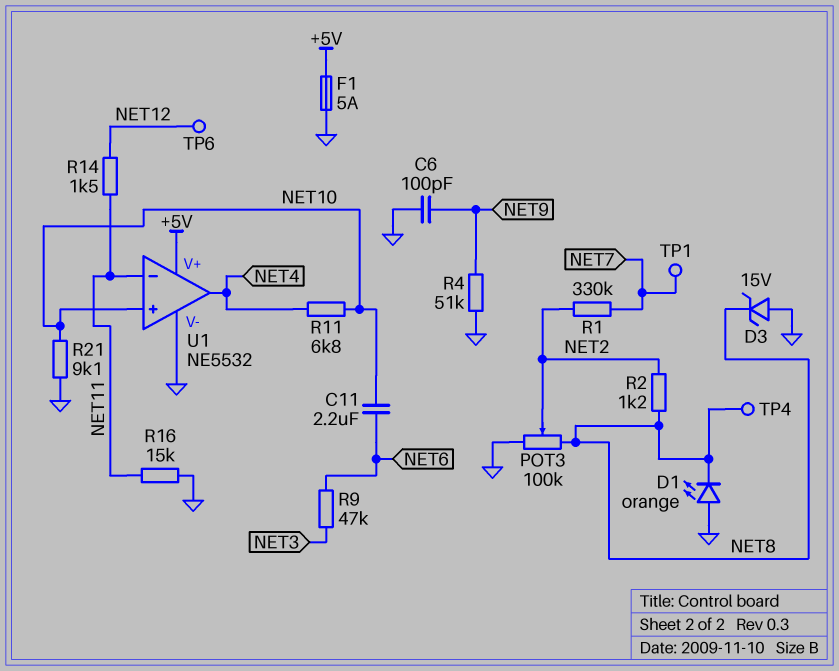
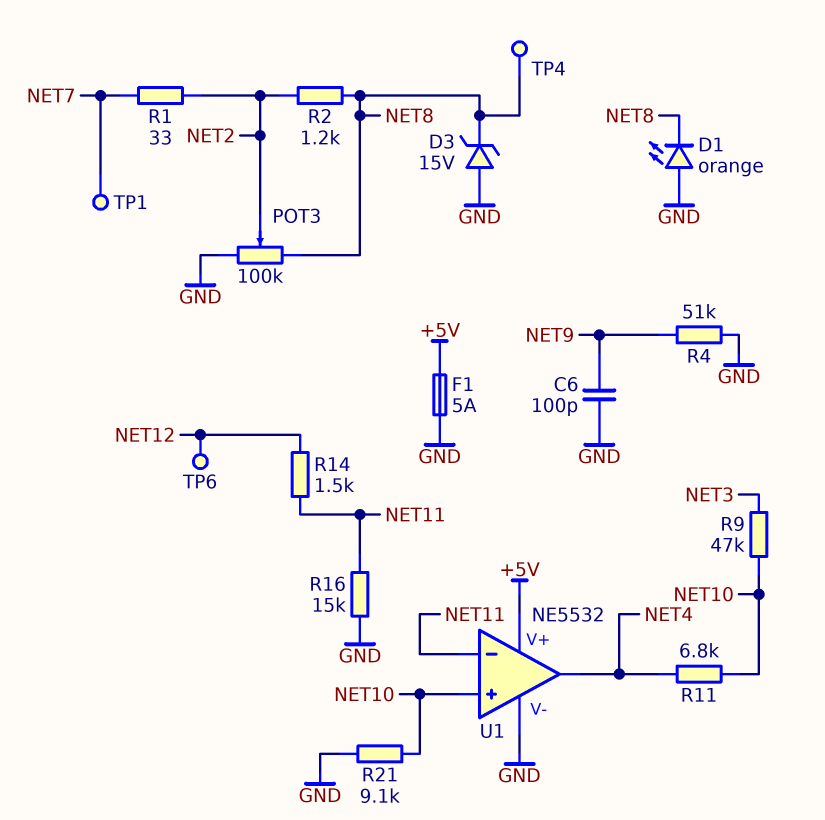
C11: 2.2uF (NET6, NET10) -> none
R1: 330k (NET2, NET7) -> 33 (NET2, NET7)
R9: 47k (NET3, NET6) -> 47k (NET3, NET10)

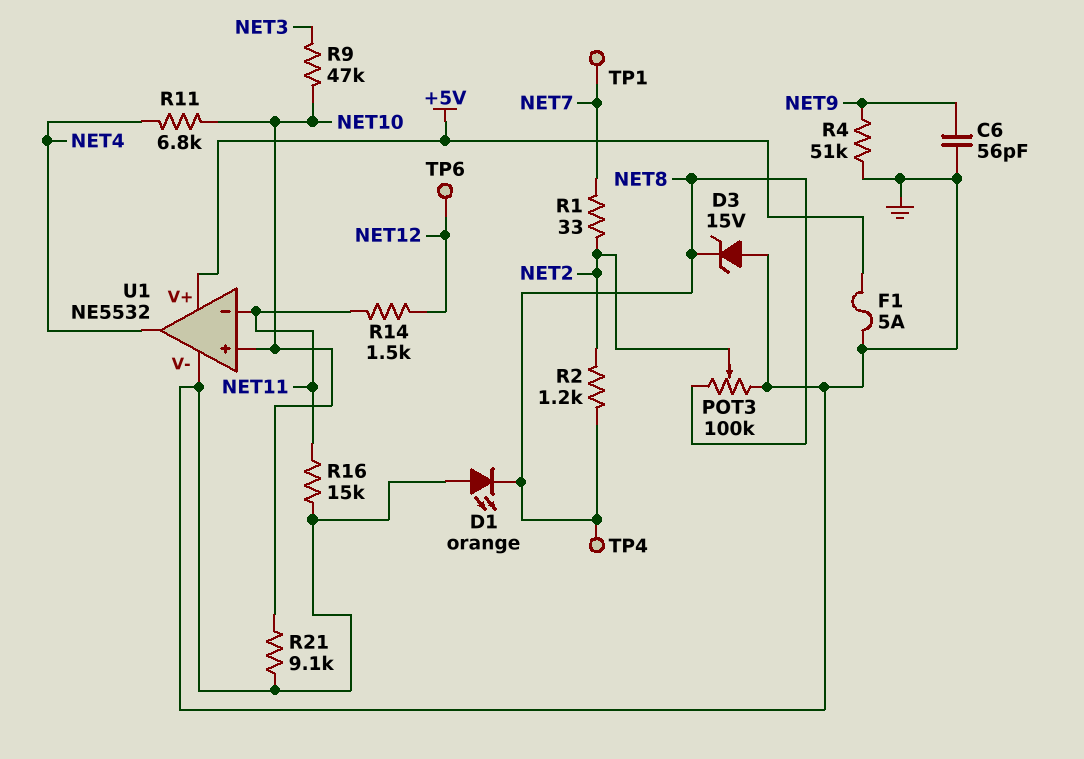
C6: 100pF (GND, NET9) -> 56pF (GND, NET9)

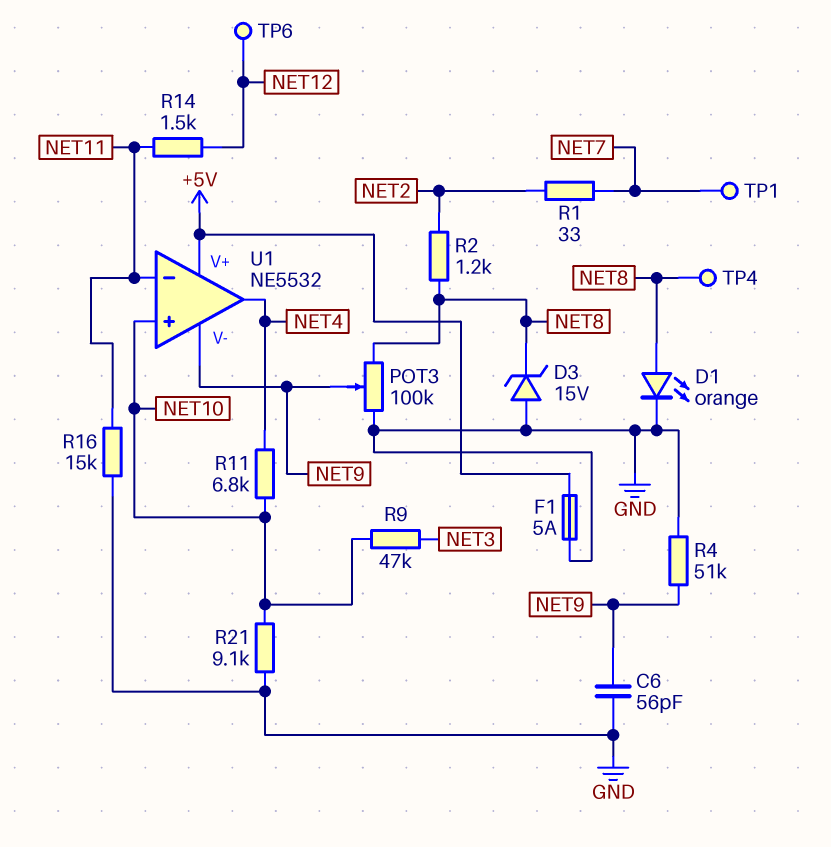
D1: LED orange (A GND, K NET8) -> LED orange (A NET8, K GND)
POT3: 100k (GND, NET8, wiper NET2) -> 100k (GND, NET8, wiper NET9)
U1 pin V-: GND -> NET9

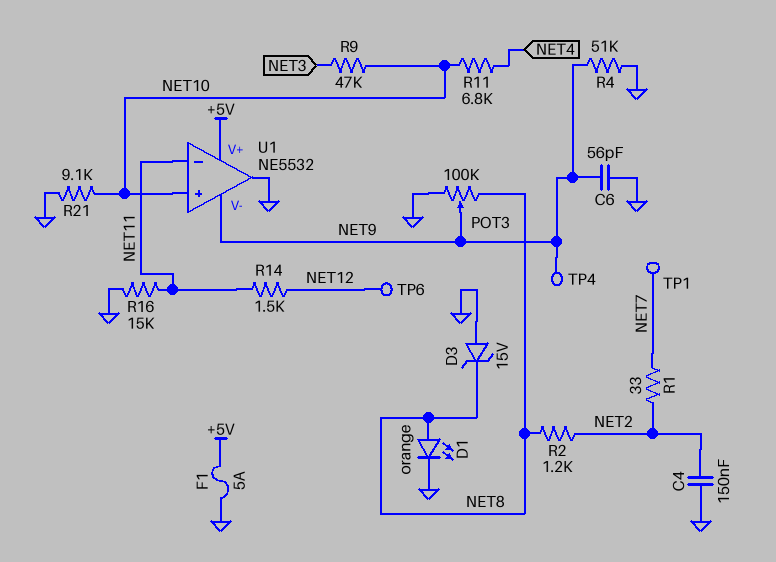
C4: none -> 150nF (GND, NET2)
TP4: test point (NET8) -> test point (NET9)
U1 pin out: NET4 -> GND

